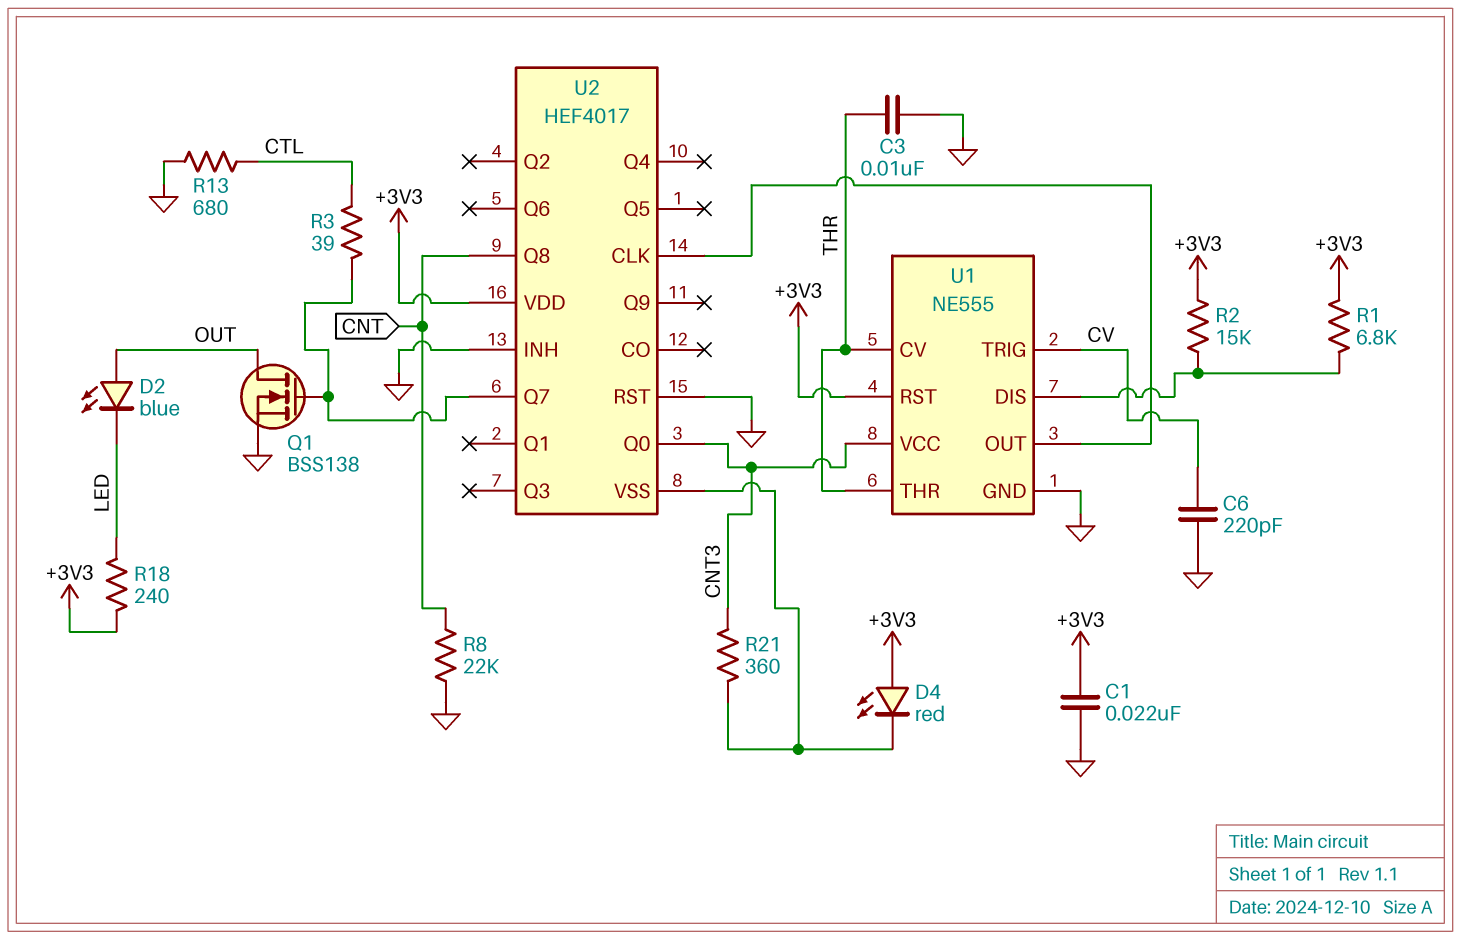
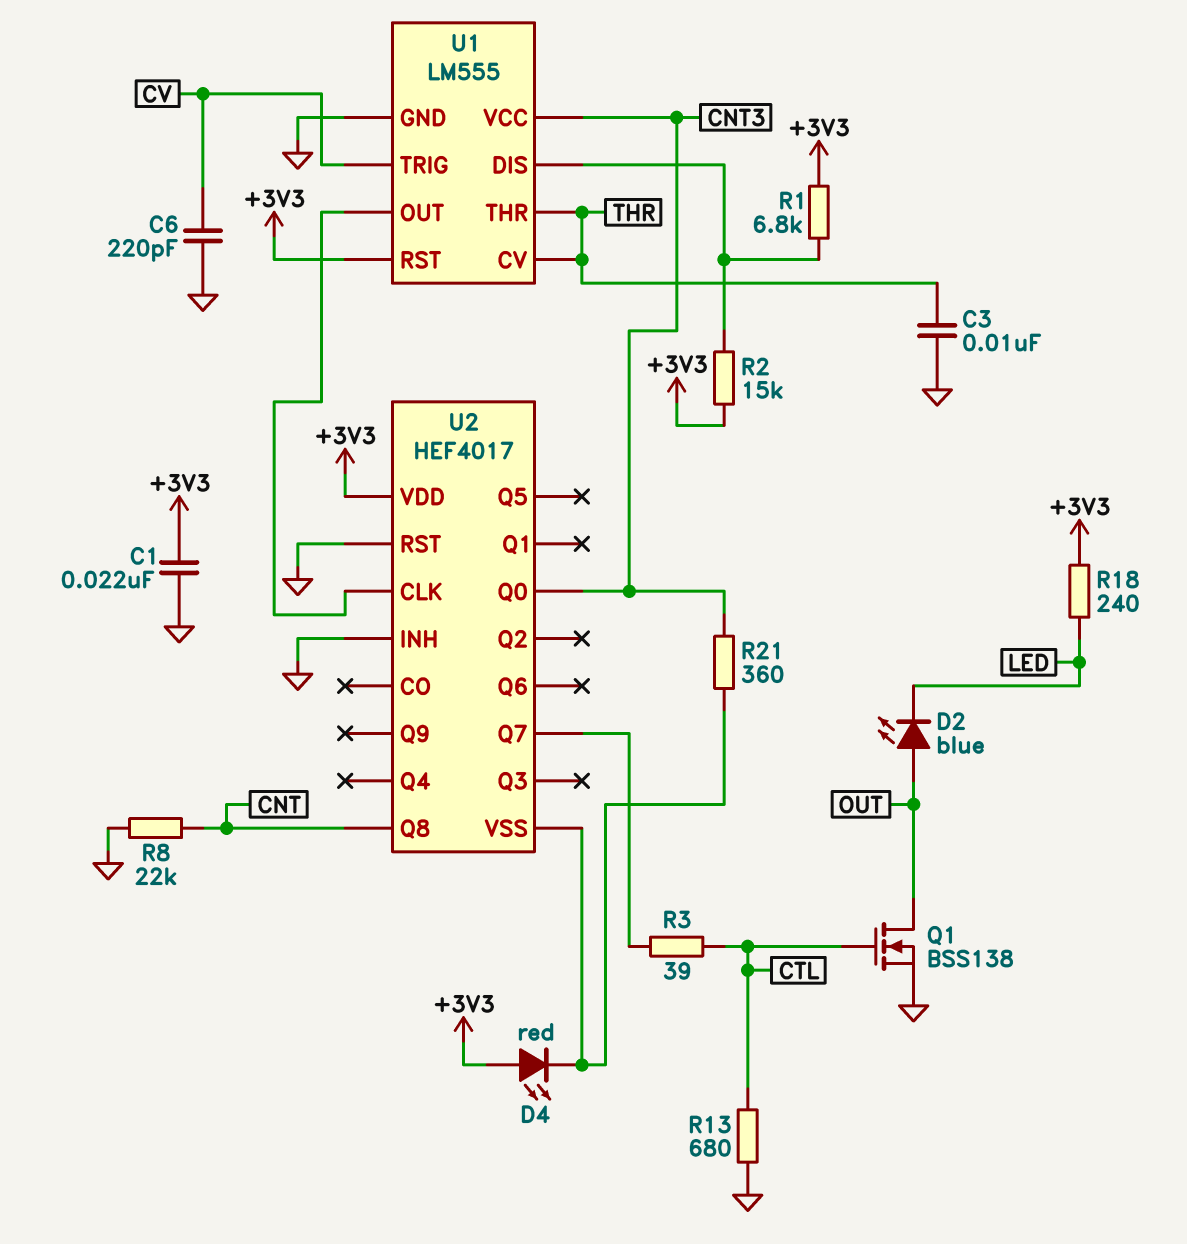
Q1: NMOS BSS138 (G U2/Q7, D OUT, S GND) -> NMOS BSS138 (G CTL, D OUT, S GND)
U1: NE555 -> LM555

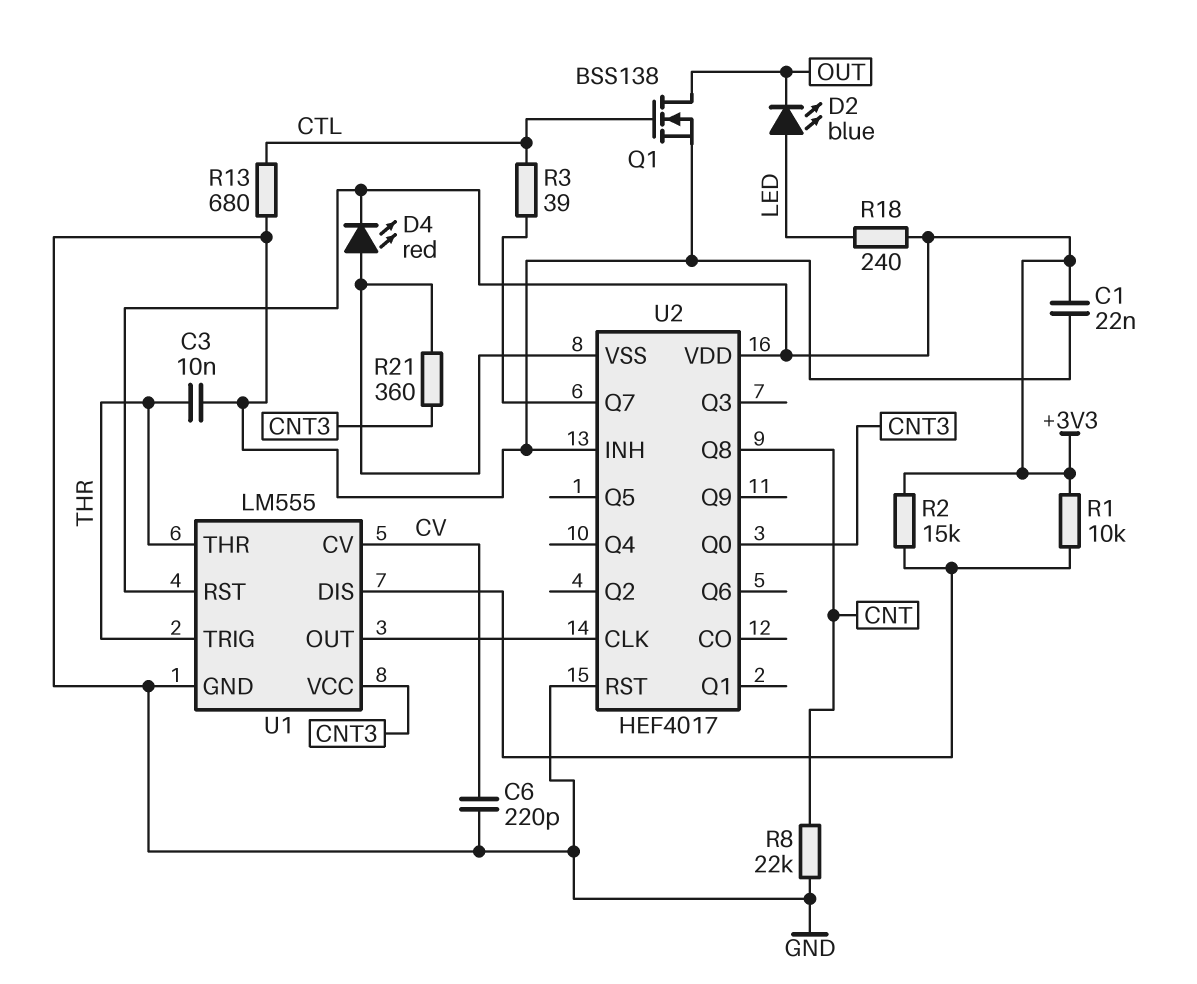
D2: LED blue (A OUT, K LED) -> LED blue (A LED, K OUT)
D4: LED red (A +3V3, K U2/VSS) -> LED red (A U2/VSS, K +3V3)
R1: 6.8k (+3V3, U1/DIS) -> 10k (+3V3, U1/DIS)
U1 pin CV: THR -> CV
U1 pin TRIG: CV -> THR

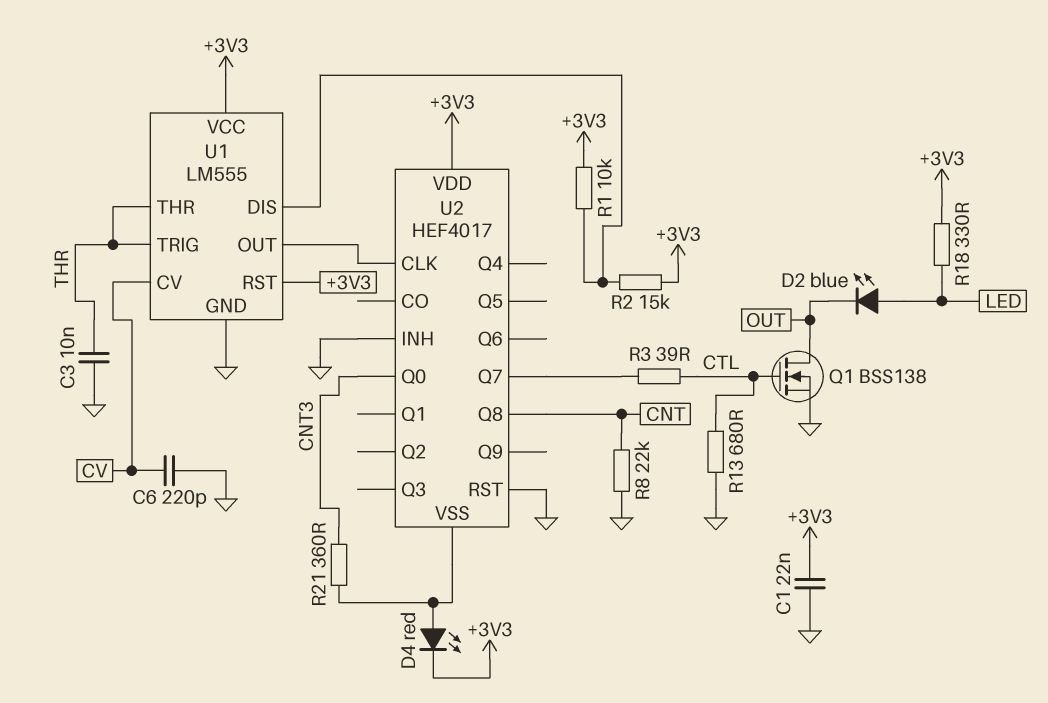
R18: 240 (+3V3, LED) -> 330 (+3V3, LED)
U1 pin VCC: CNT3 -> +3V3

